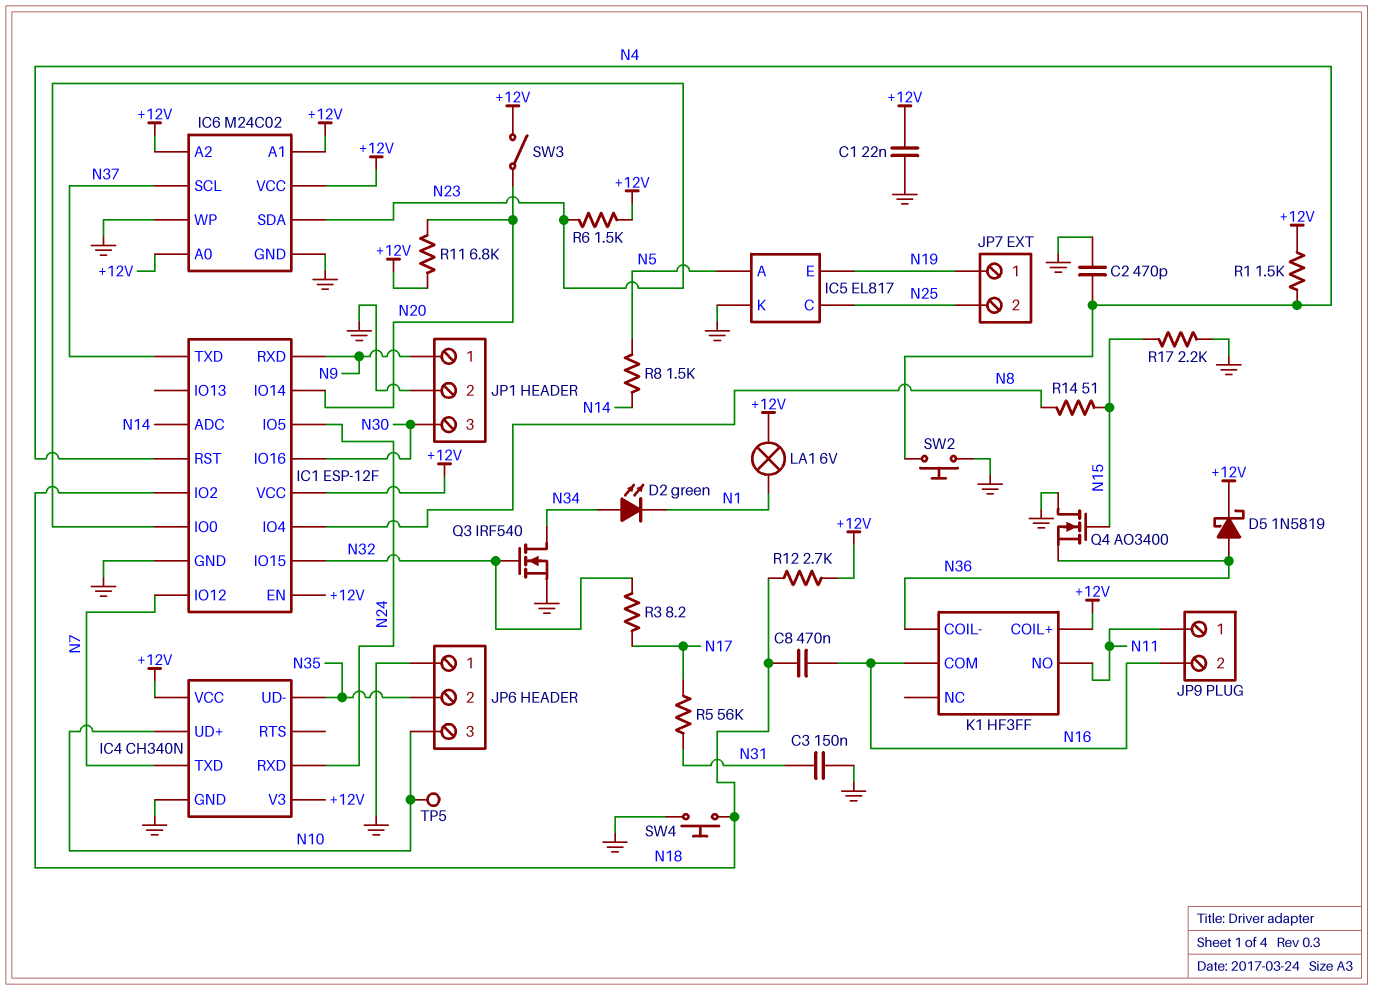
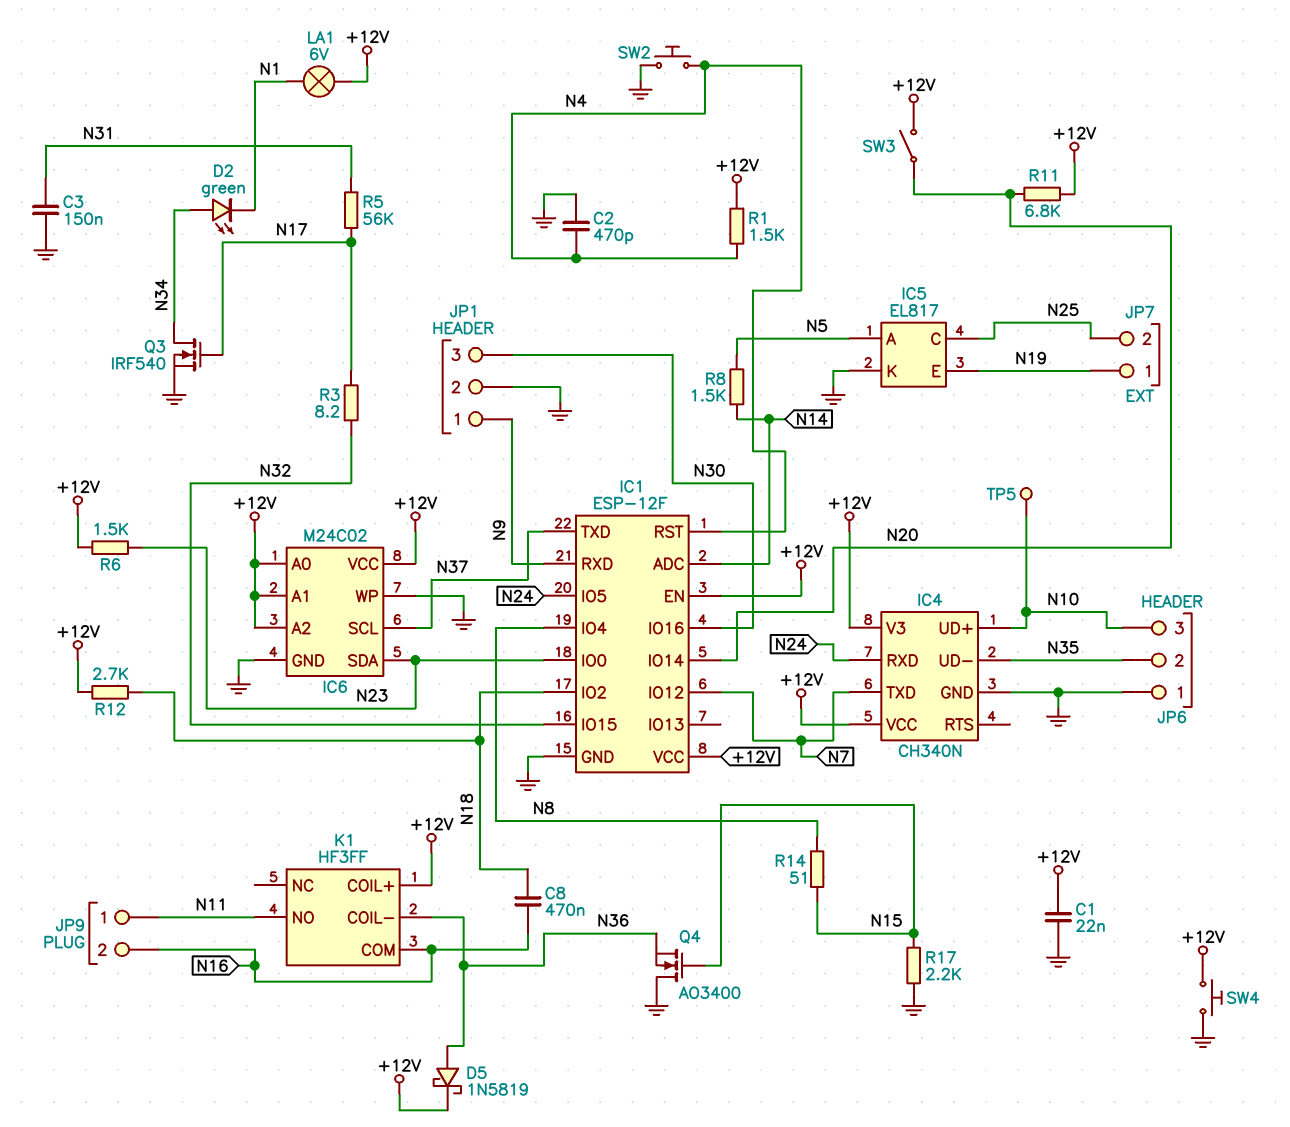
Q3: NMOS IRF540 (G N32, D N34, S GND) -> NMOS IRF540 (G N17, D N34, S GND)
SW4: button (GND, N18) -> button (+12V, GND)

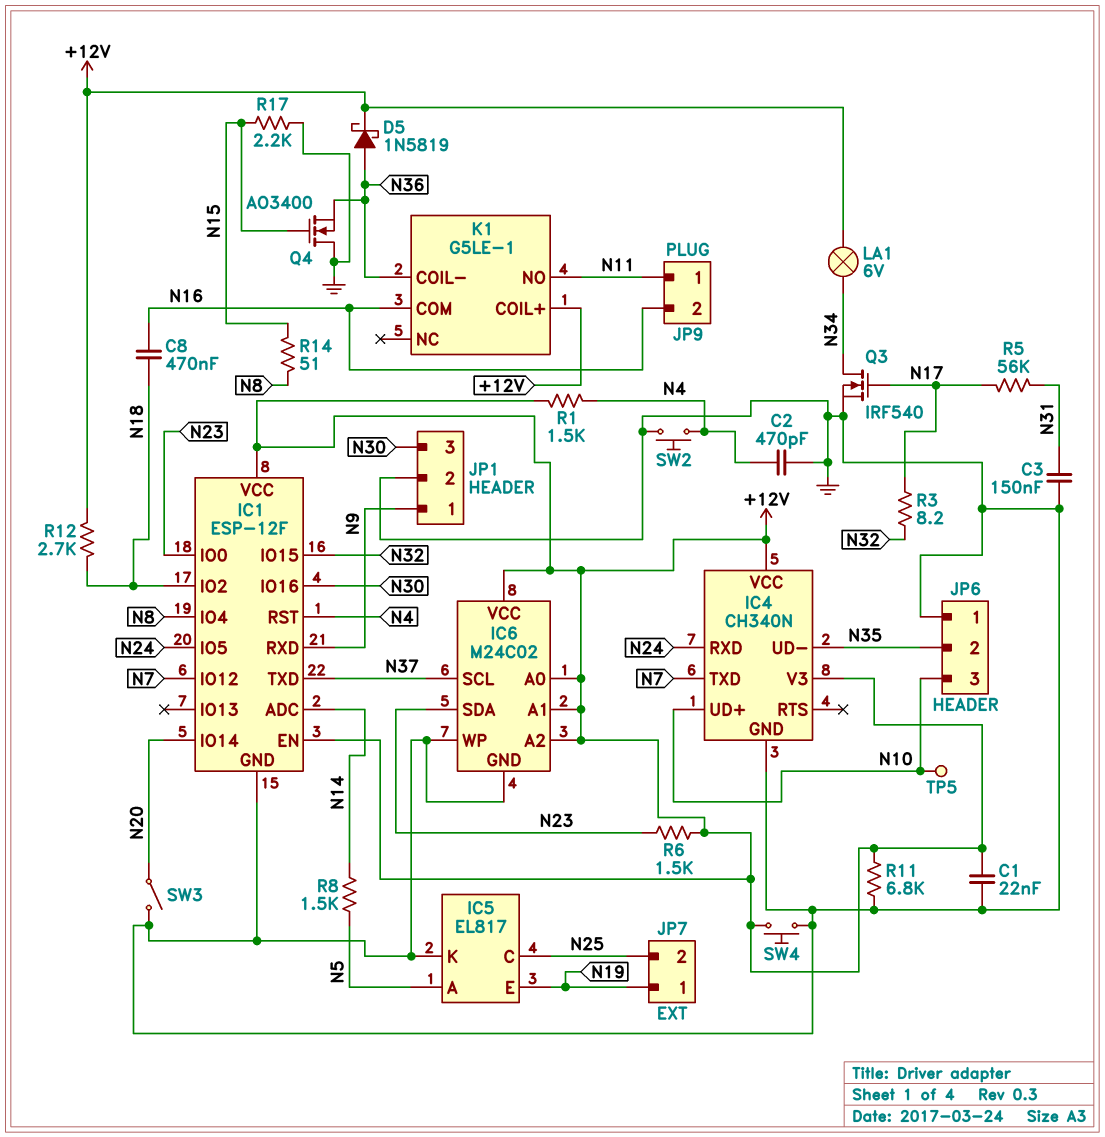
D2: LED green (A N34, K N1) -> none
K1: HF3FF -> G5LE-1
LA1: lamp 6V (+12V, N1) -> lamp 6V (+12V, N34)
R11: 6.8k (+12V, N20) -> 6.8k (+12V, GND)
SW3: switch (+12V, N20) -> switch (GND, N20)

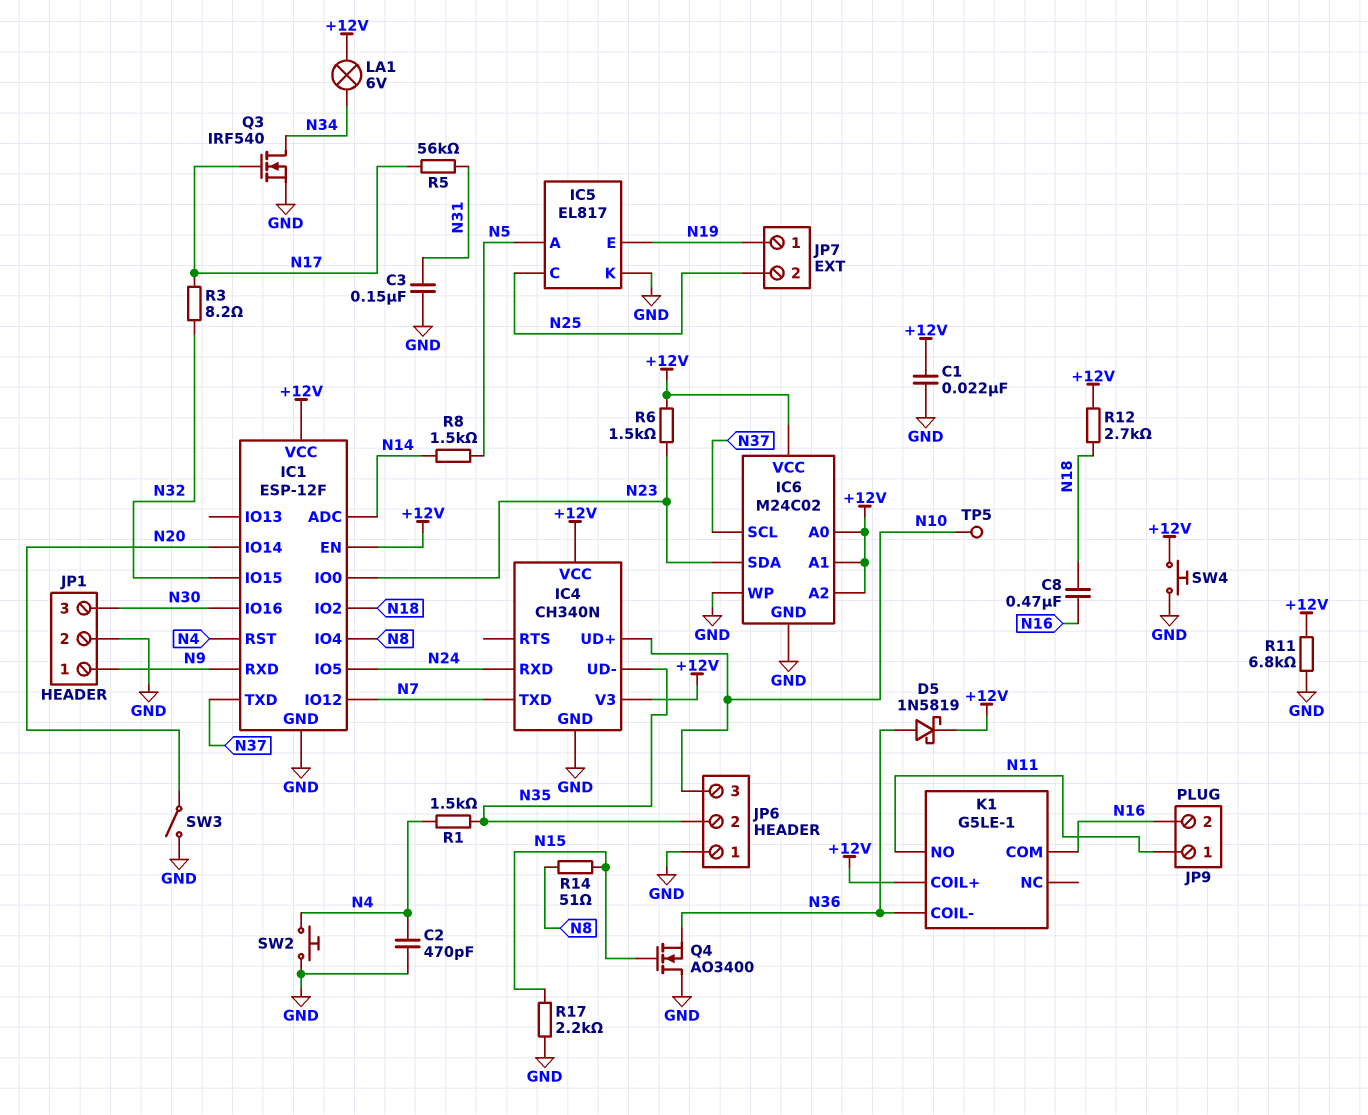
R1: 1.5k (+12V, N4) -> 1.5k (N4, N35)

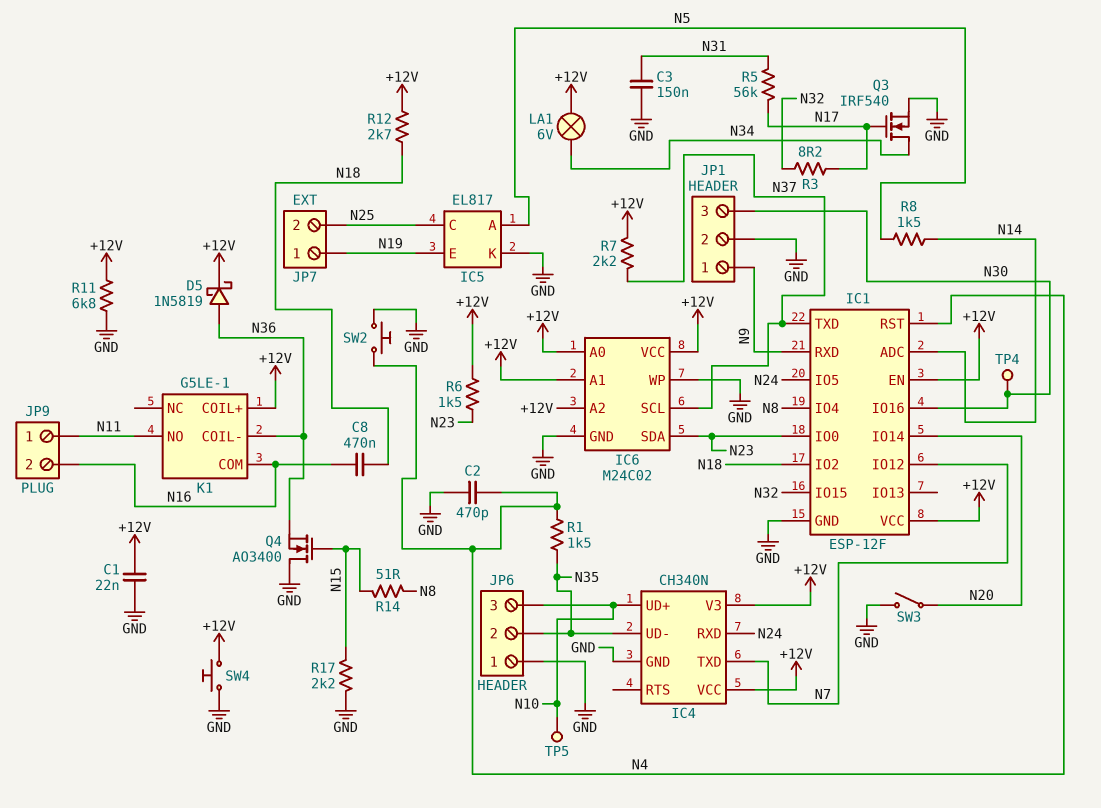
R7: none -> 2.2k (+12V, N37)
TP4: none -> test point (N30)

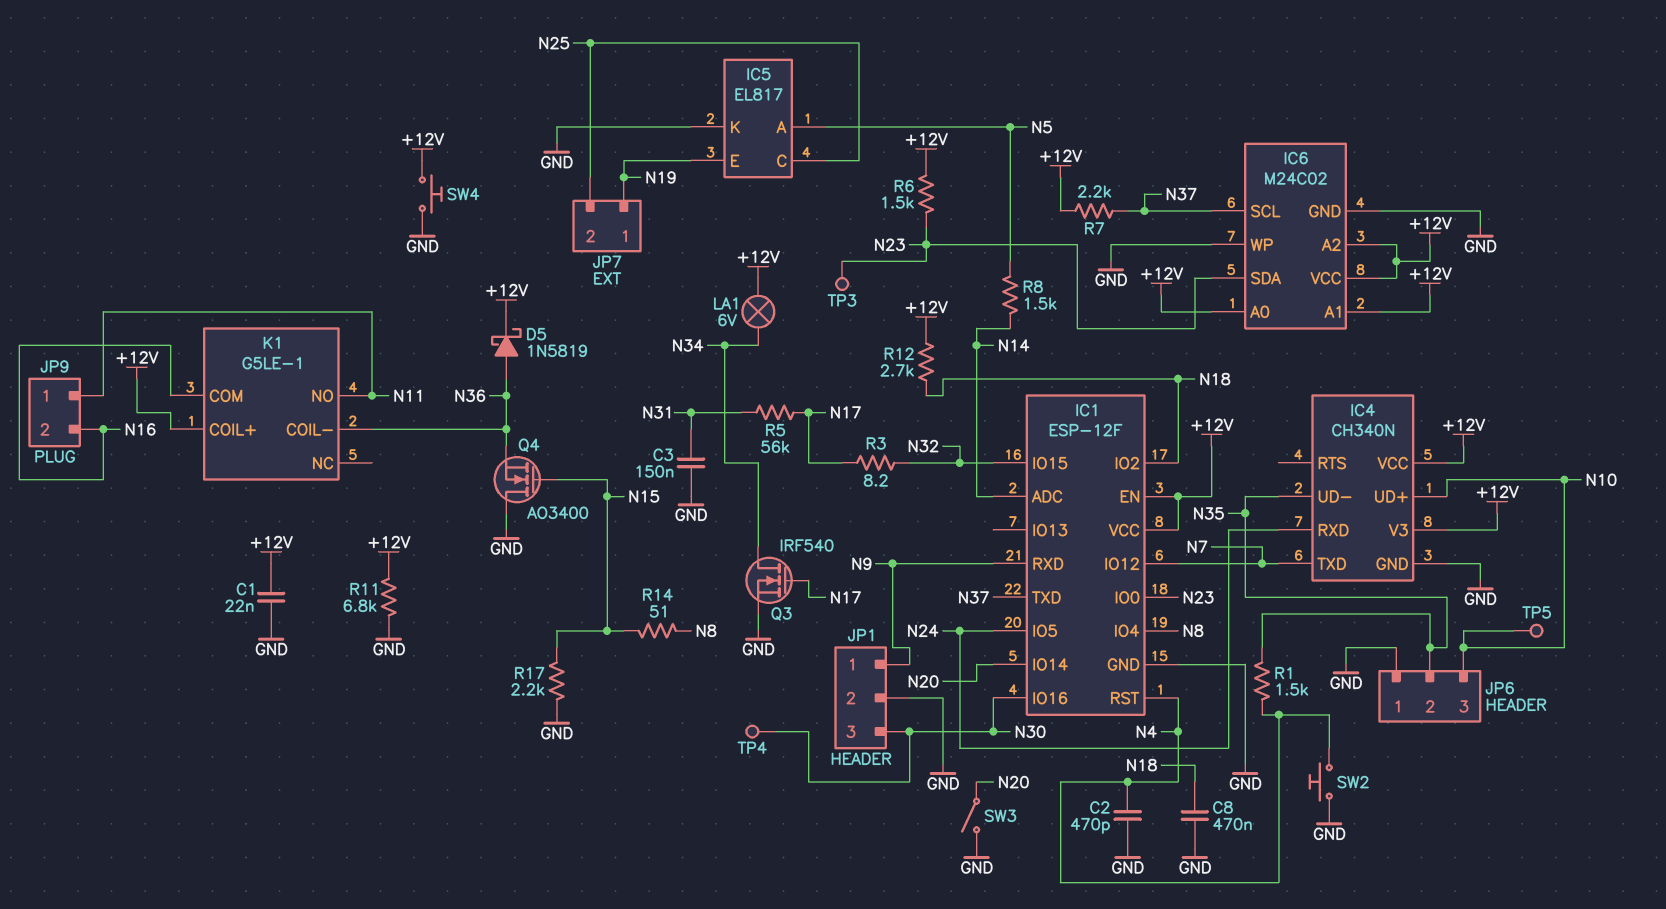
C8: 470nF (N16, N18) -> 470nF (GND, N18)
TP3: none -> test point (N23)

